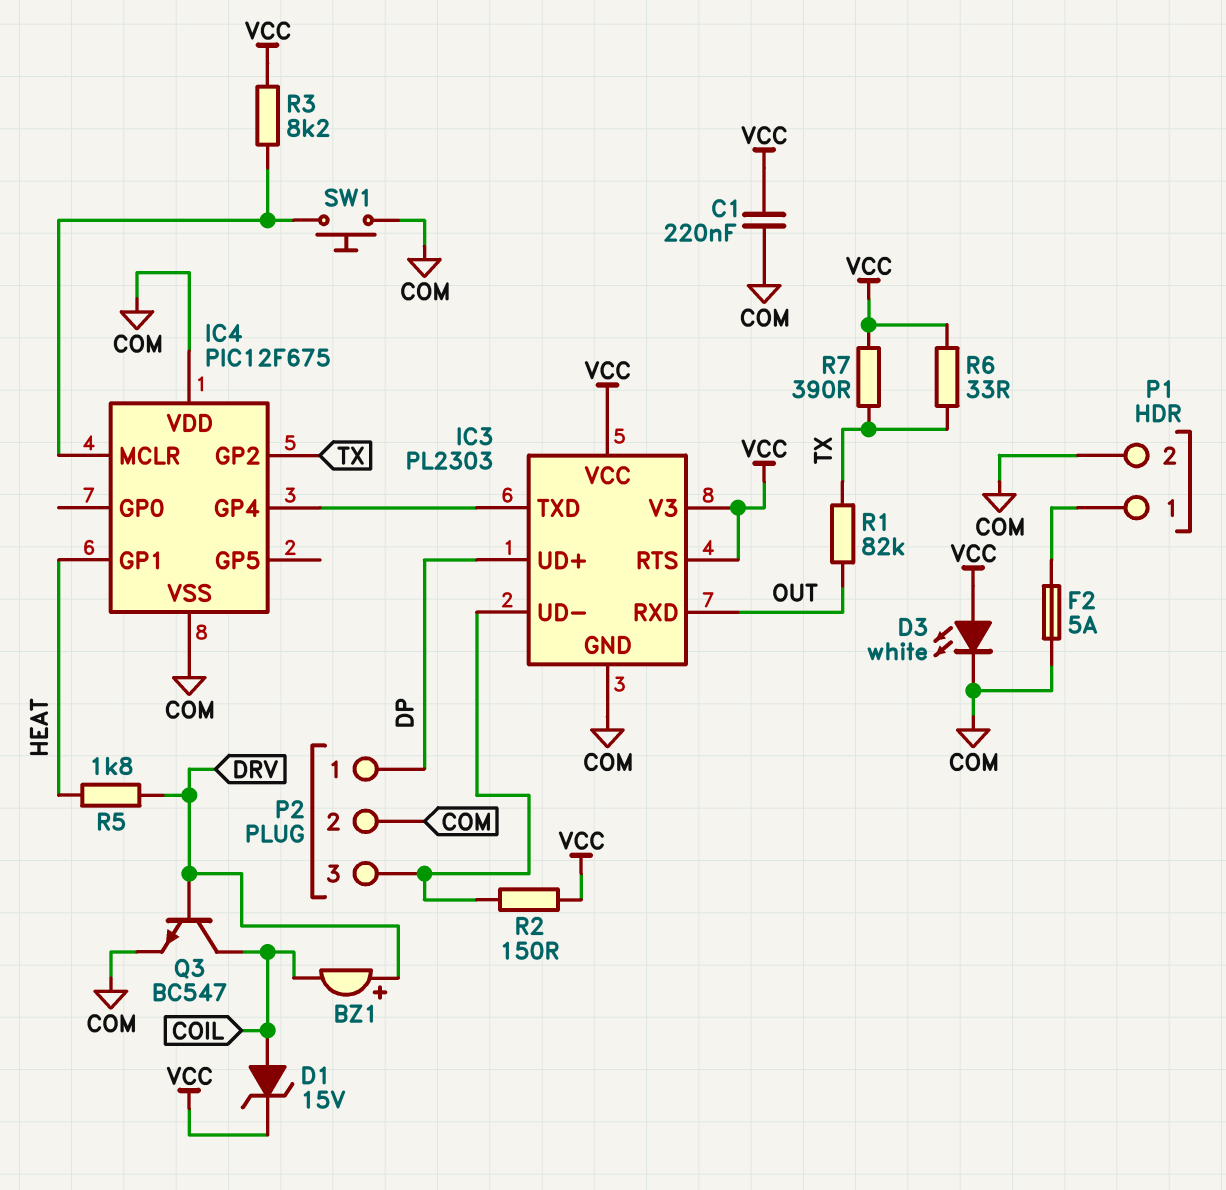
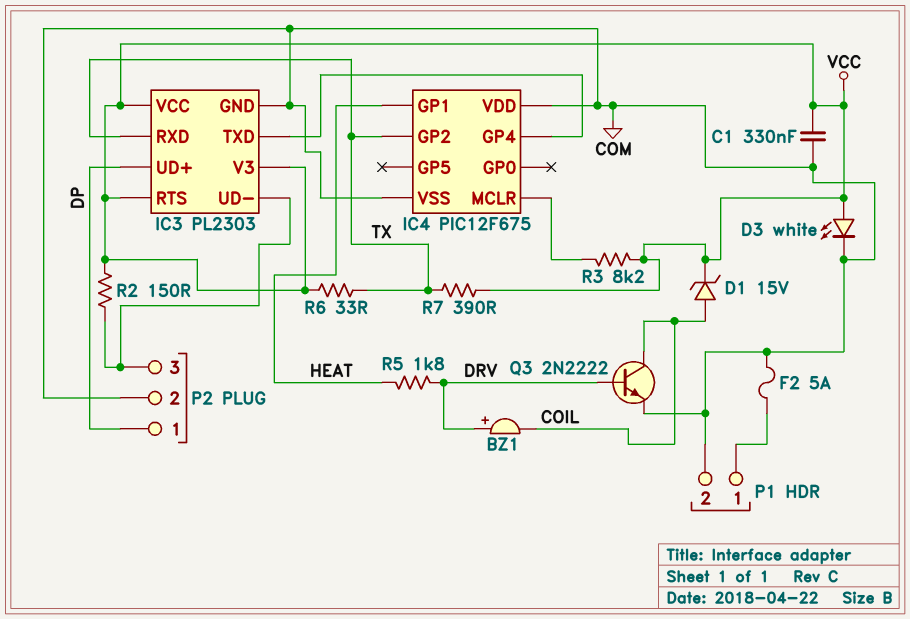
C1: 220nF (COM, VCC) -> 330nF (COM, VCC)
IC3 pin RXD: OUT -> TX
Q3: NPN BC547 (B DRV, C COIL, E COM) -> NPN 2N2222 (B DRV, C COIL, E COM)
R1: 82k (OUT, TX) -> none
SW1: button (COM, IC4/MCLR) -> none

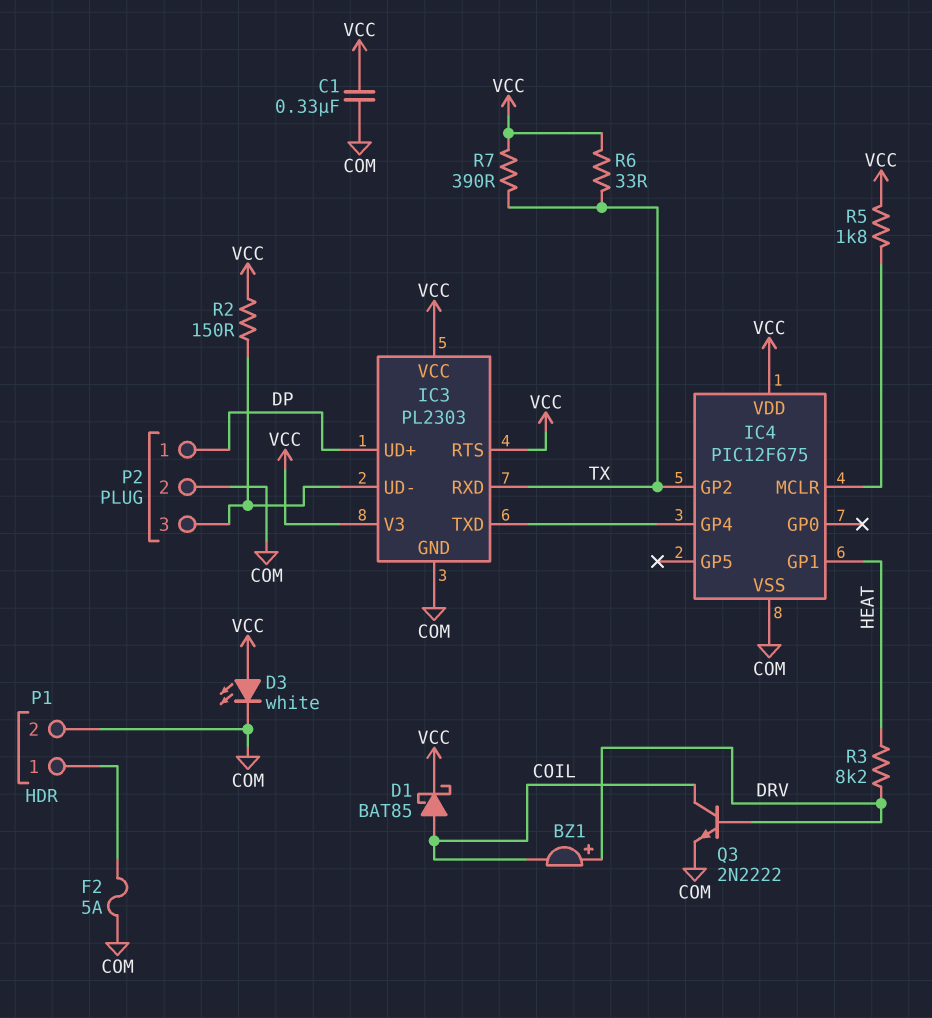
D1: zener 15V (A COIL, K VCC) -> schottky BAT85 (A COIL, K VCC)
IC4 pin VDD: COM -> VCC
R3: 8.2k (IC4/MCLR, VCC) -> 8.2k (DRV, HEAT)
R5: 1.8k (DRV, HEAT) -> 1.8k (IC4/MCLR, VCC)

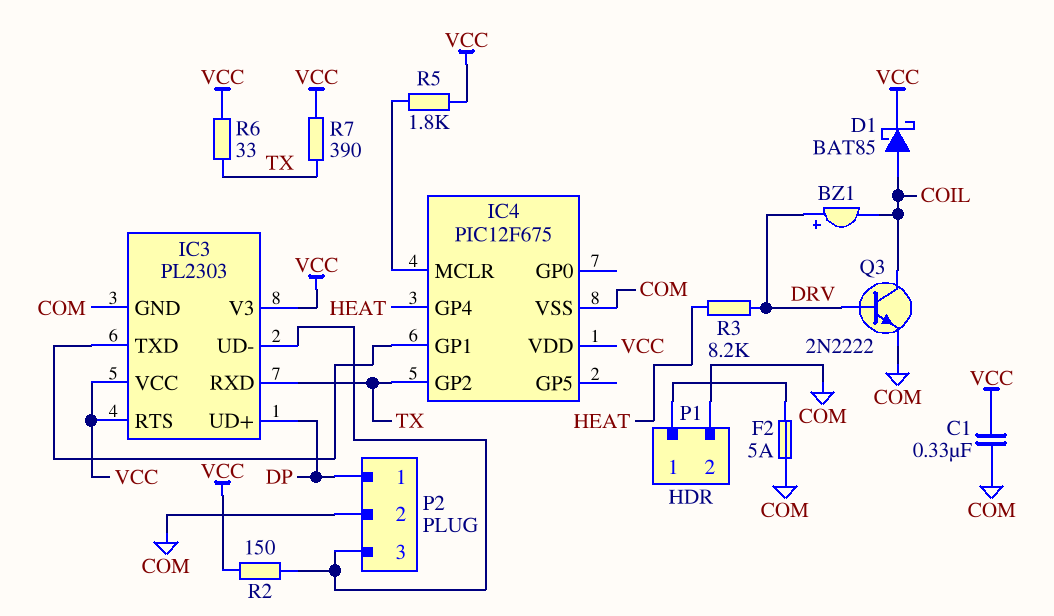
D3: LED white (A VCC, K COM) -> none
IC4 pin GP1: HEAT -> IC3/TXD
IC4 pin GP4: IC3/TXD -> HEAT

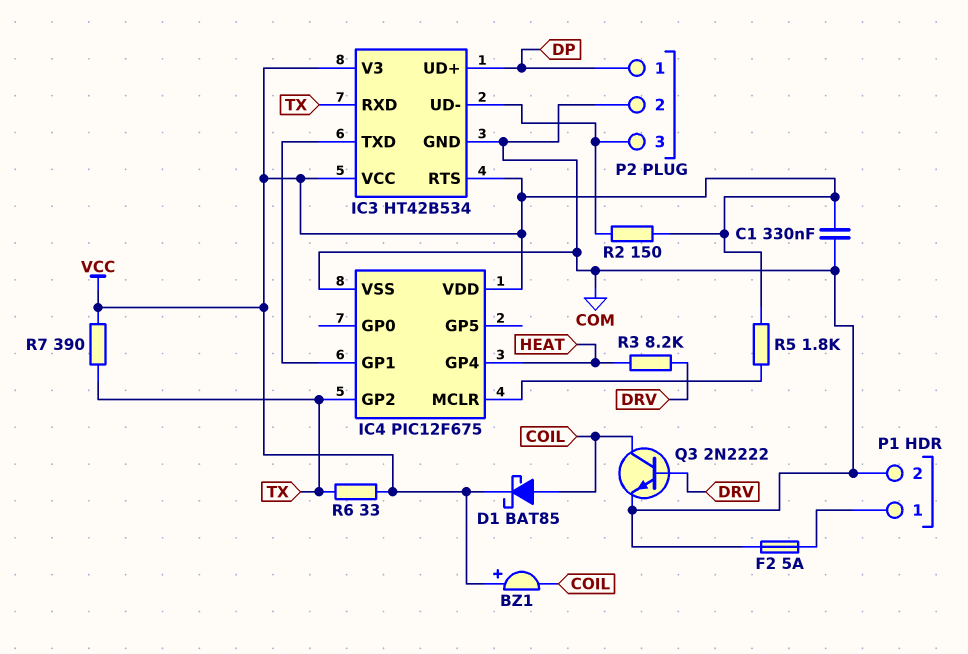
BZ1: buzzer (plus DRV, minus COIL) -> buzzer (plus VCC, minus COIL)
IC3: PL2303 -> HT42B534

